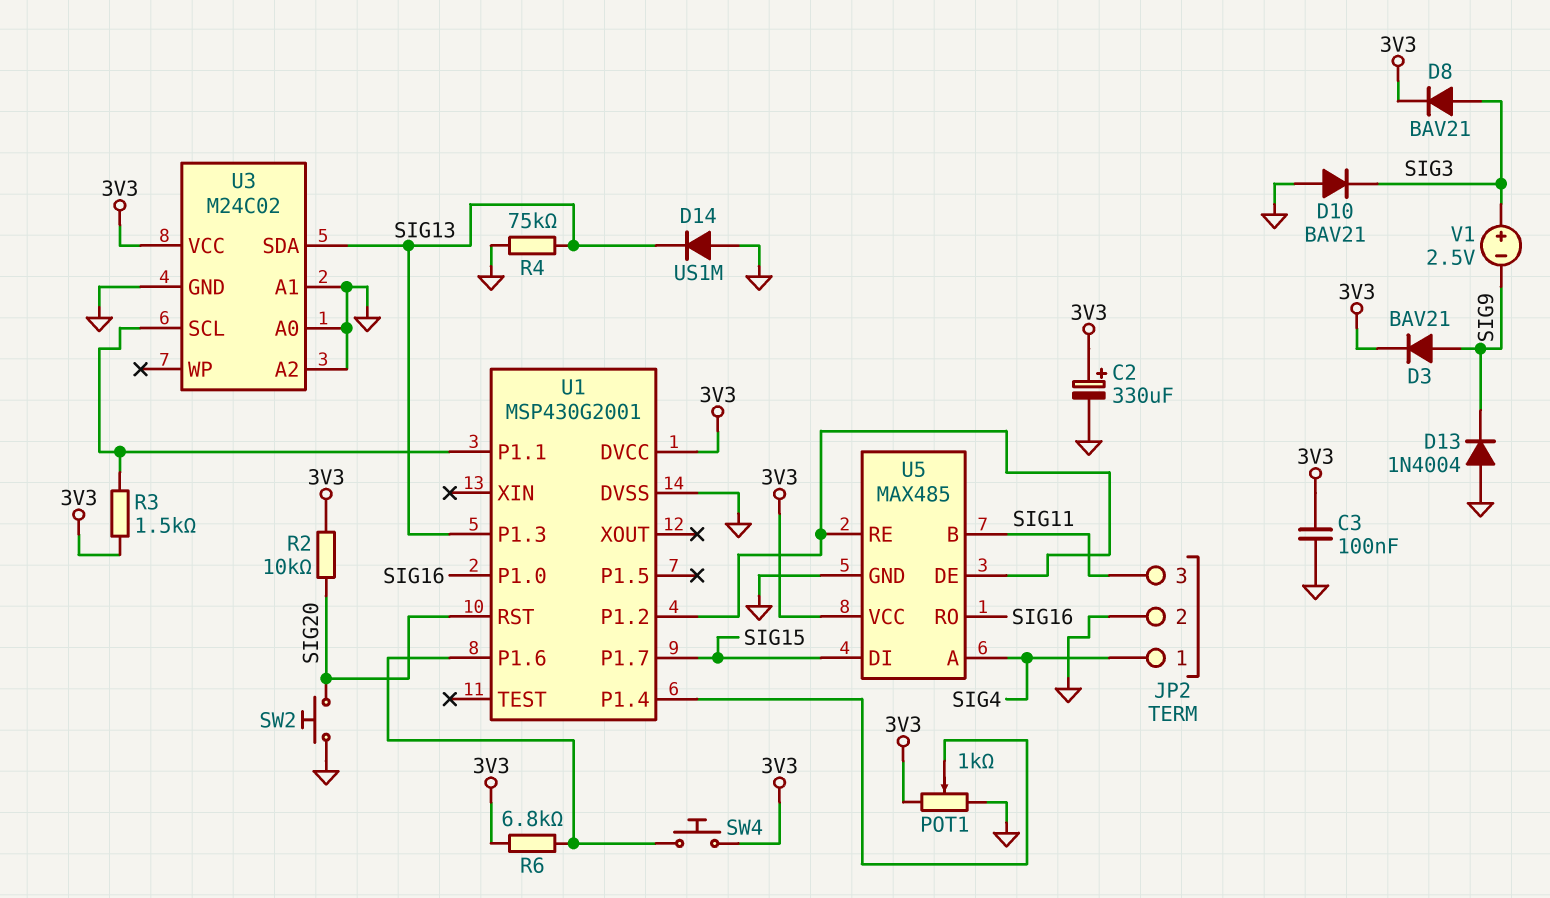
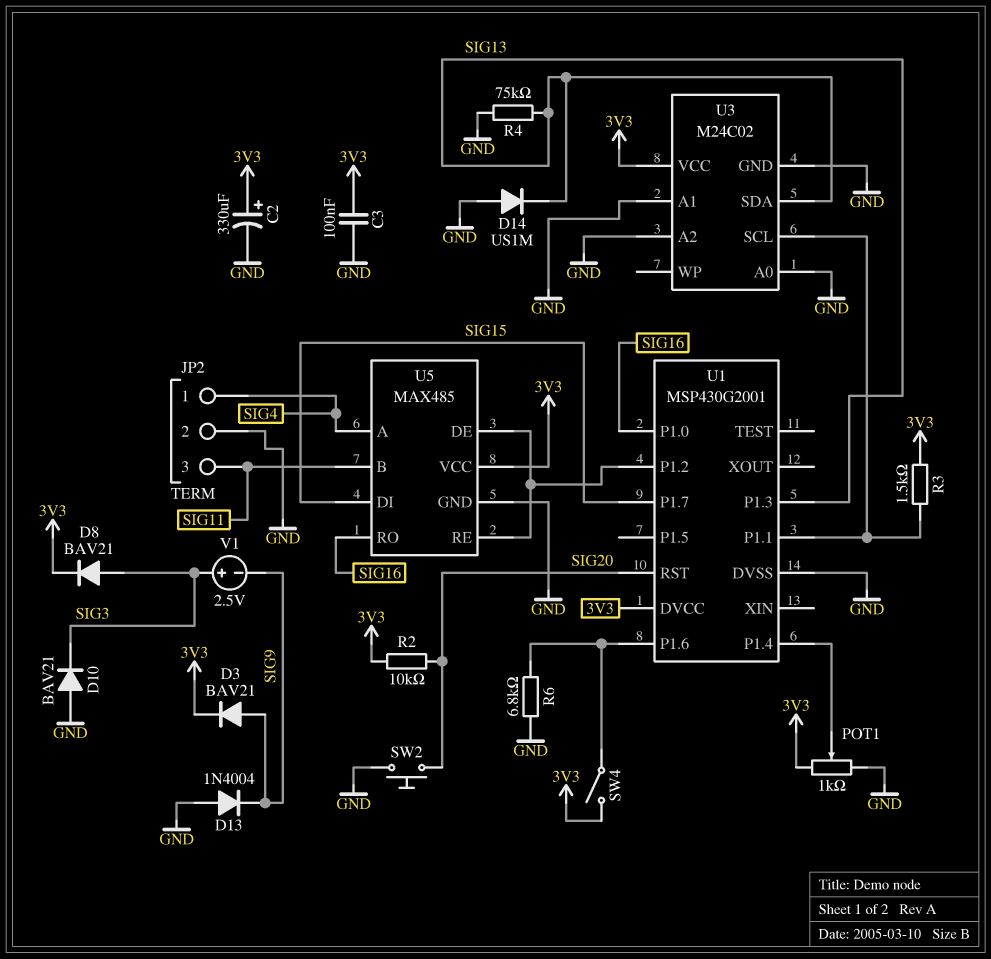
R6: 6.8k (3V3, U1/P1.6) -> 6.8k (GND, U1/P1.6)
SW4: button (3V3, U1/P1.6) -> switch (3V3, U1/P1.6)

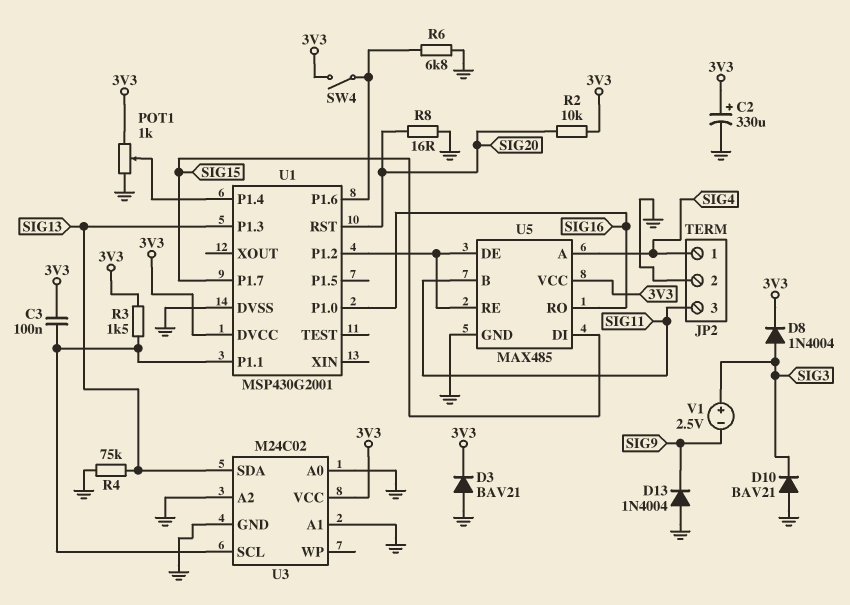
C3: 100nF (3V3, GND) -> 100nF (3V3, U1/P1.1)
D3: diode BAV21 (A SIG9, K 3V3) -> diode BAV21 (A GND, K 3V3)
D8: diode BAV21 (A SIG3, K 3V3) -> diode 1N4004 (A SIG3, K 3V3)
D14: diode US1M (A GND, K SIG13) -> none
R8: none -> 16 (GND, SIG20)
SW2: button (GND, SIG20) -> none

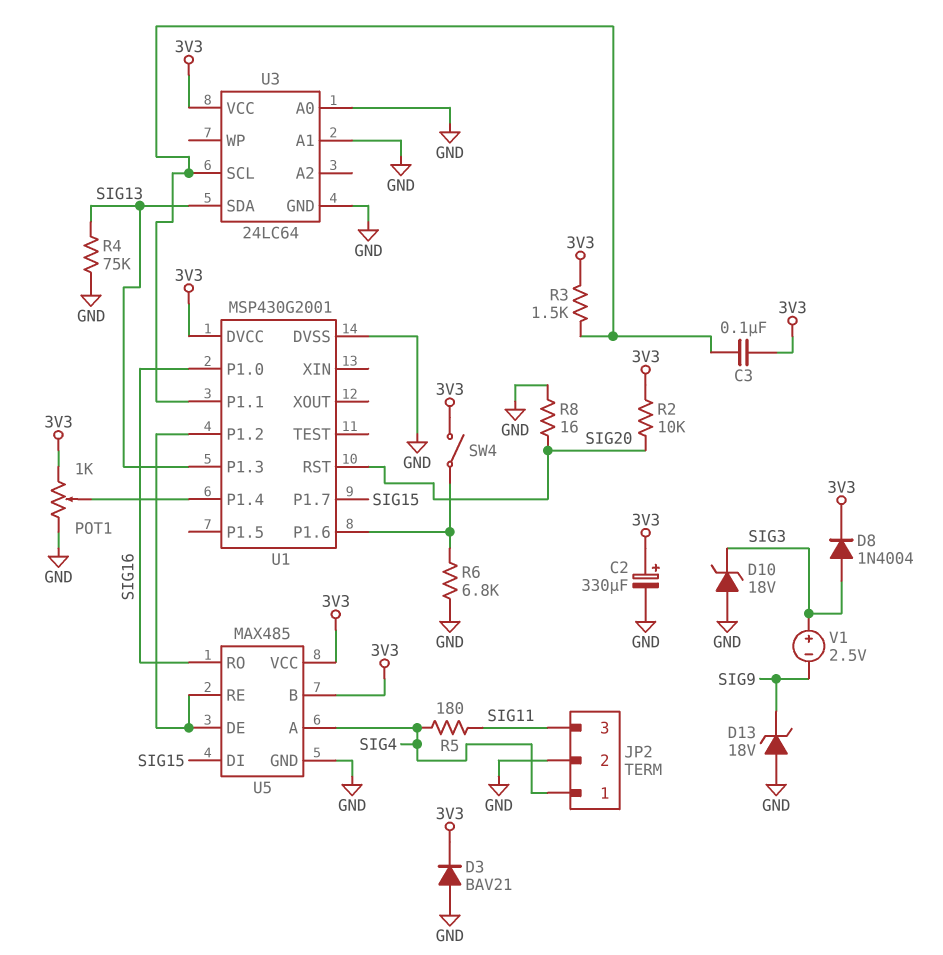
D10: diode BAV21 (A GND, K SIG3) -> zener 18V (A GND, K SIG3)
D13: diode 1N4004 (A GND, K SIG9) -> zener 18V (A GND, K SIG9)
R5: none -> 180 (SIG4, SIG11)
U3: M24C02 -> 24LC64
U3 pin A2: GND -> none
U5 pin B: SIG11 -> 3V3

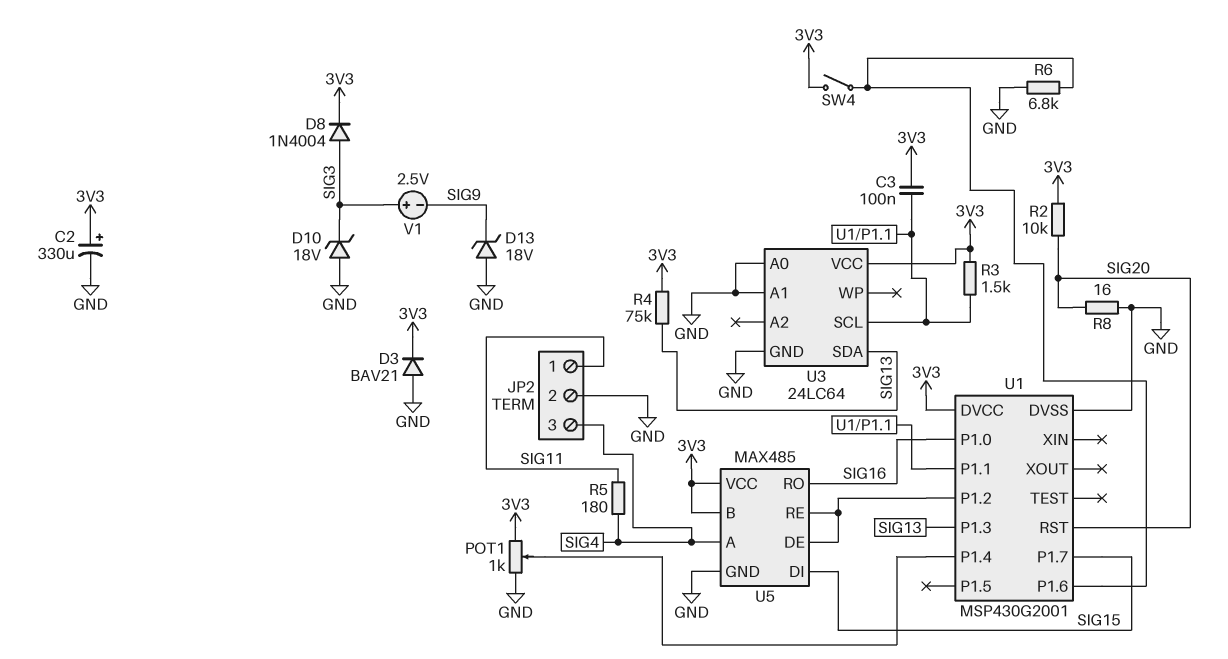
JP2 pin 1: SIG4 -> SIG11
JP2 pin 3: SIG11 -> SIG4
R4: 75k (GND, SIG13) -> 75k (3V3, SIG13)

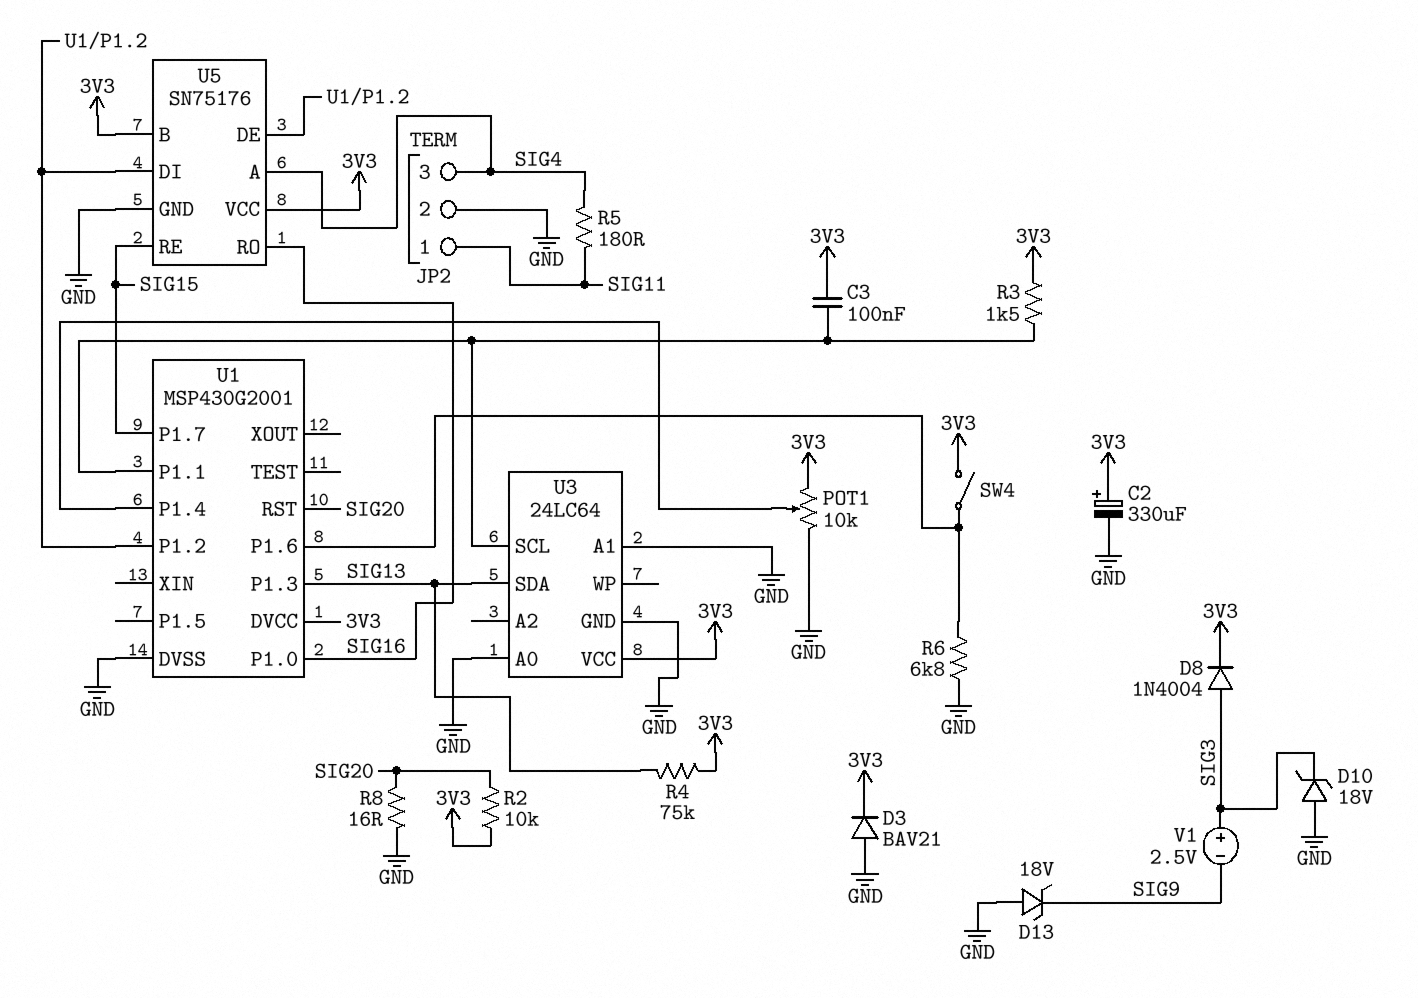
POT1: 1k (3V3, GND, wiper U1/P1.4) -> 10k (3V3, GND, wiper U1/P1.4)
U5: MAX485 -> SN75176
U5 pin DI: SIG15 -> U1/P1.2
U5 pin RE: U1/P1.2 -> SIG15

